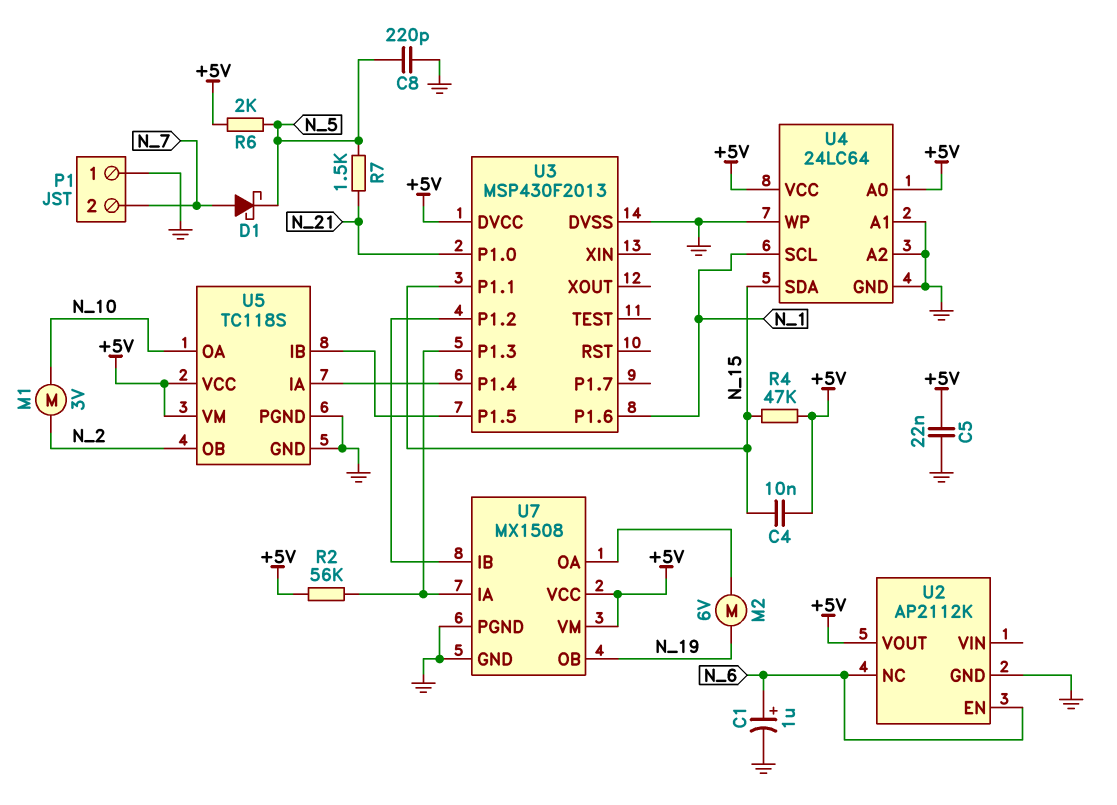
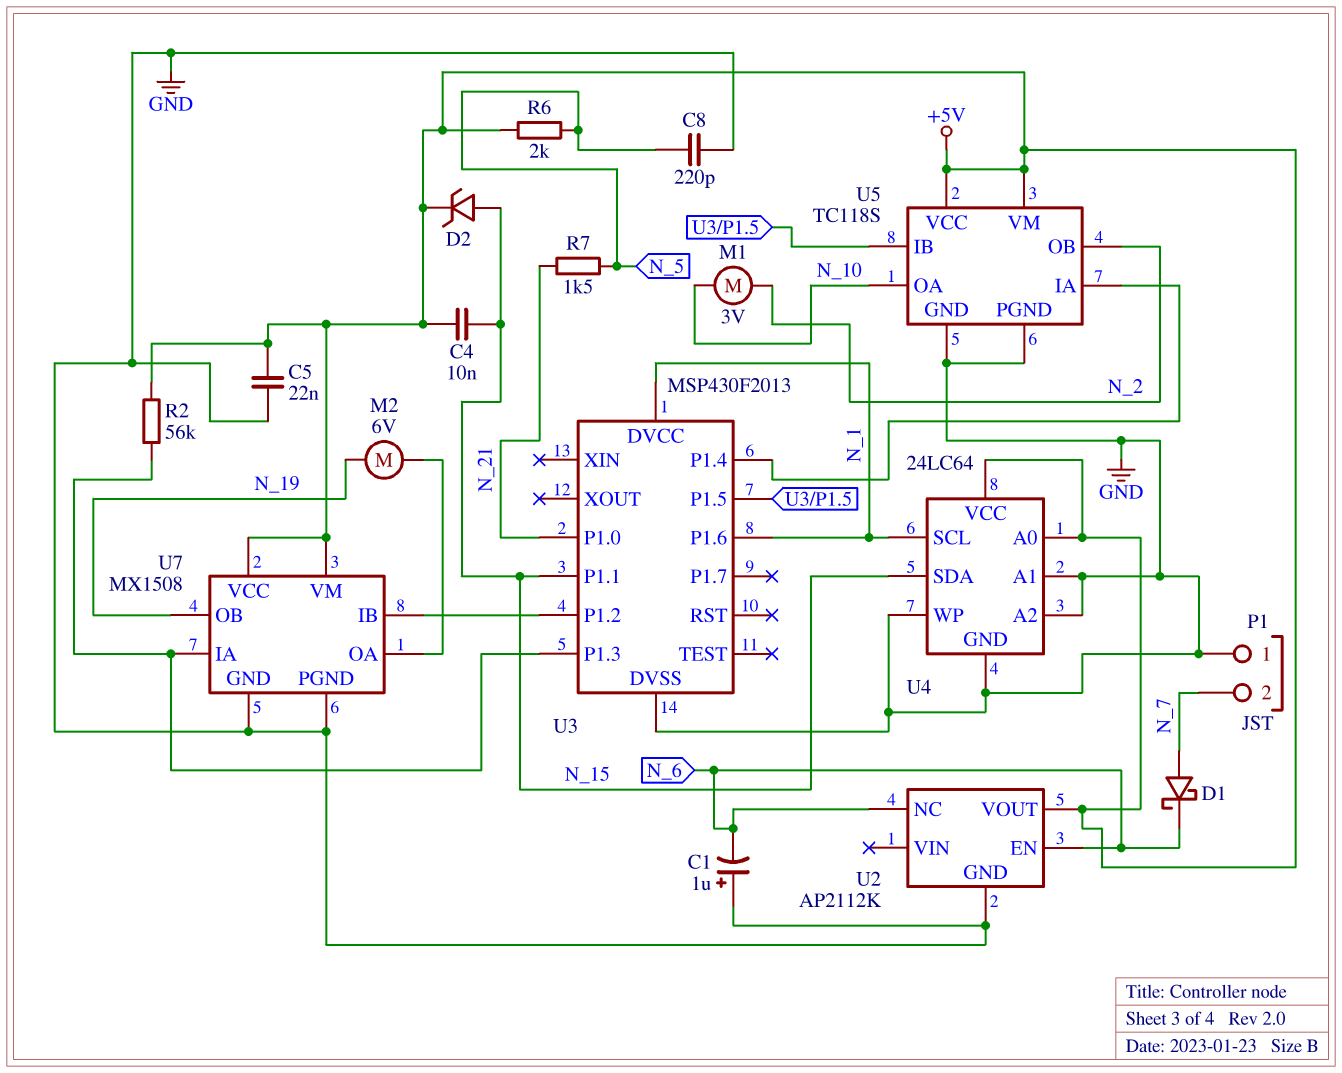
C1: 1uF (plus N_6, minus GND) -> 1uF (plus GND, minus N_6)
D1: schottky (A N_7, K N_5) -> schottky (A N_7, K N_6)
D2: none -> zener (A N_15, K +5V)
R4: 47k (+5V, N_15) -> none
U3 pin DVCC: +5V -> N_1

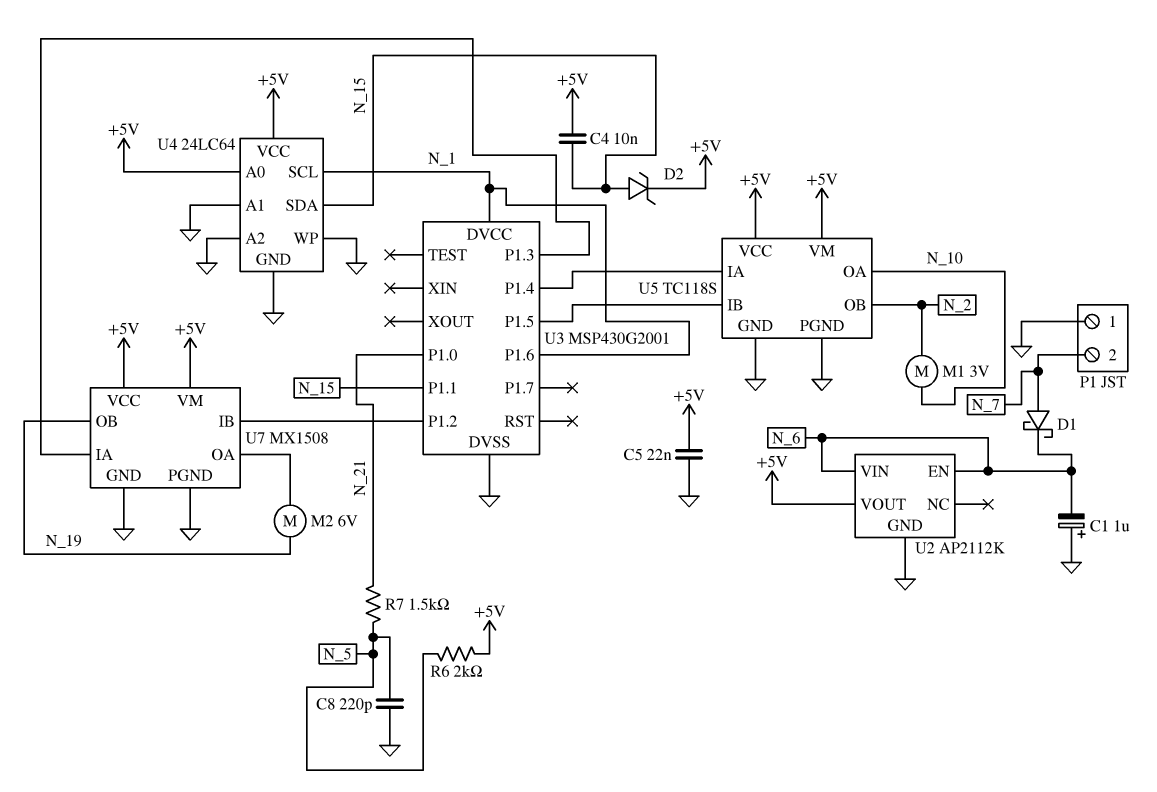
R2: 56k (+5V, U3/P1.3) -> none
U2 pin NC: N_6 -> none
U2 pin VIN: none -> N_6
U3: MSP430F2013 -> MSP430G2001

